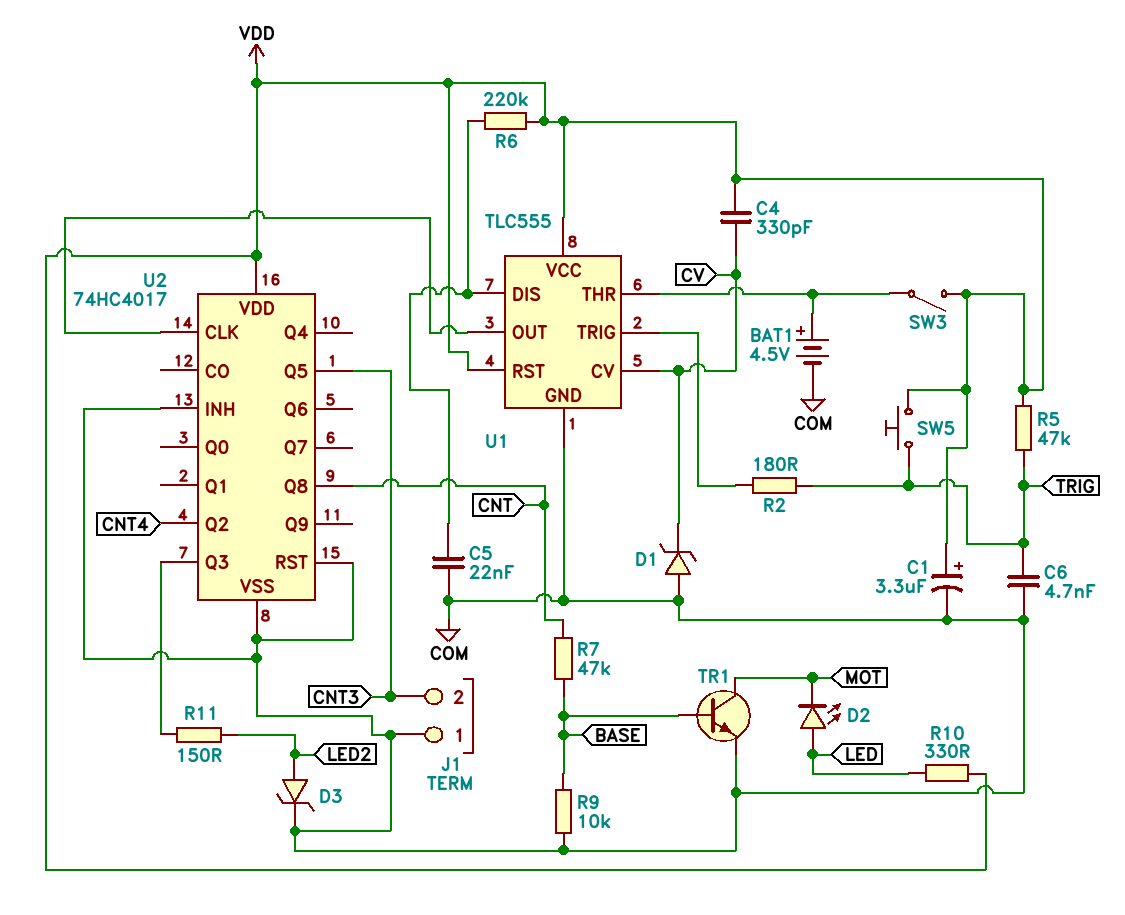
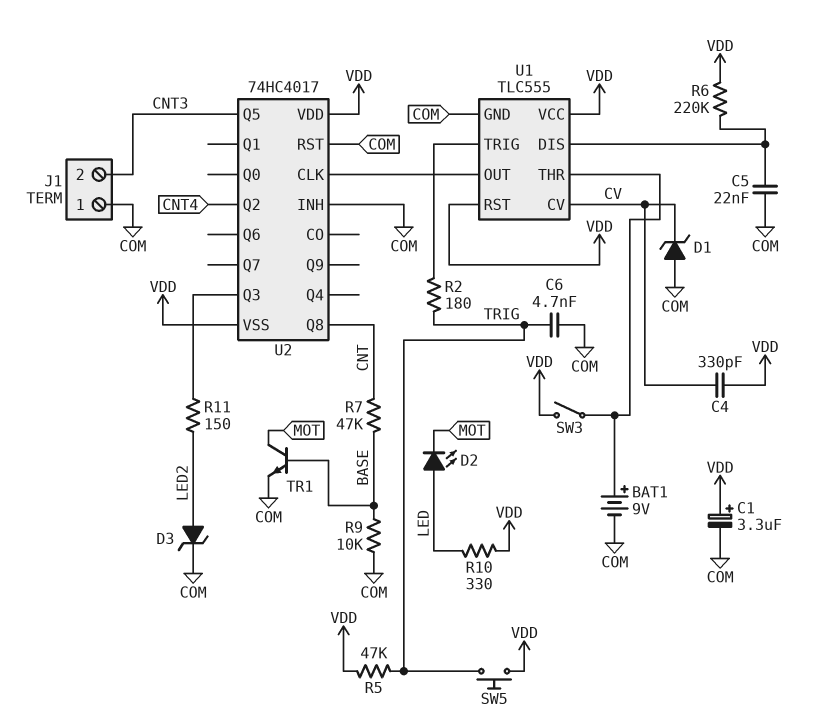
BAT1: 4.5V (plus U1/THR, minus COM) -> 9V (plus U1/THR, minus COM)
U2 pin VSS: COM -> VDD

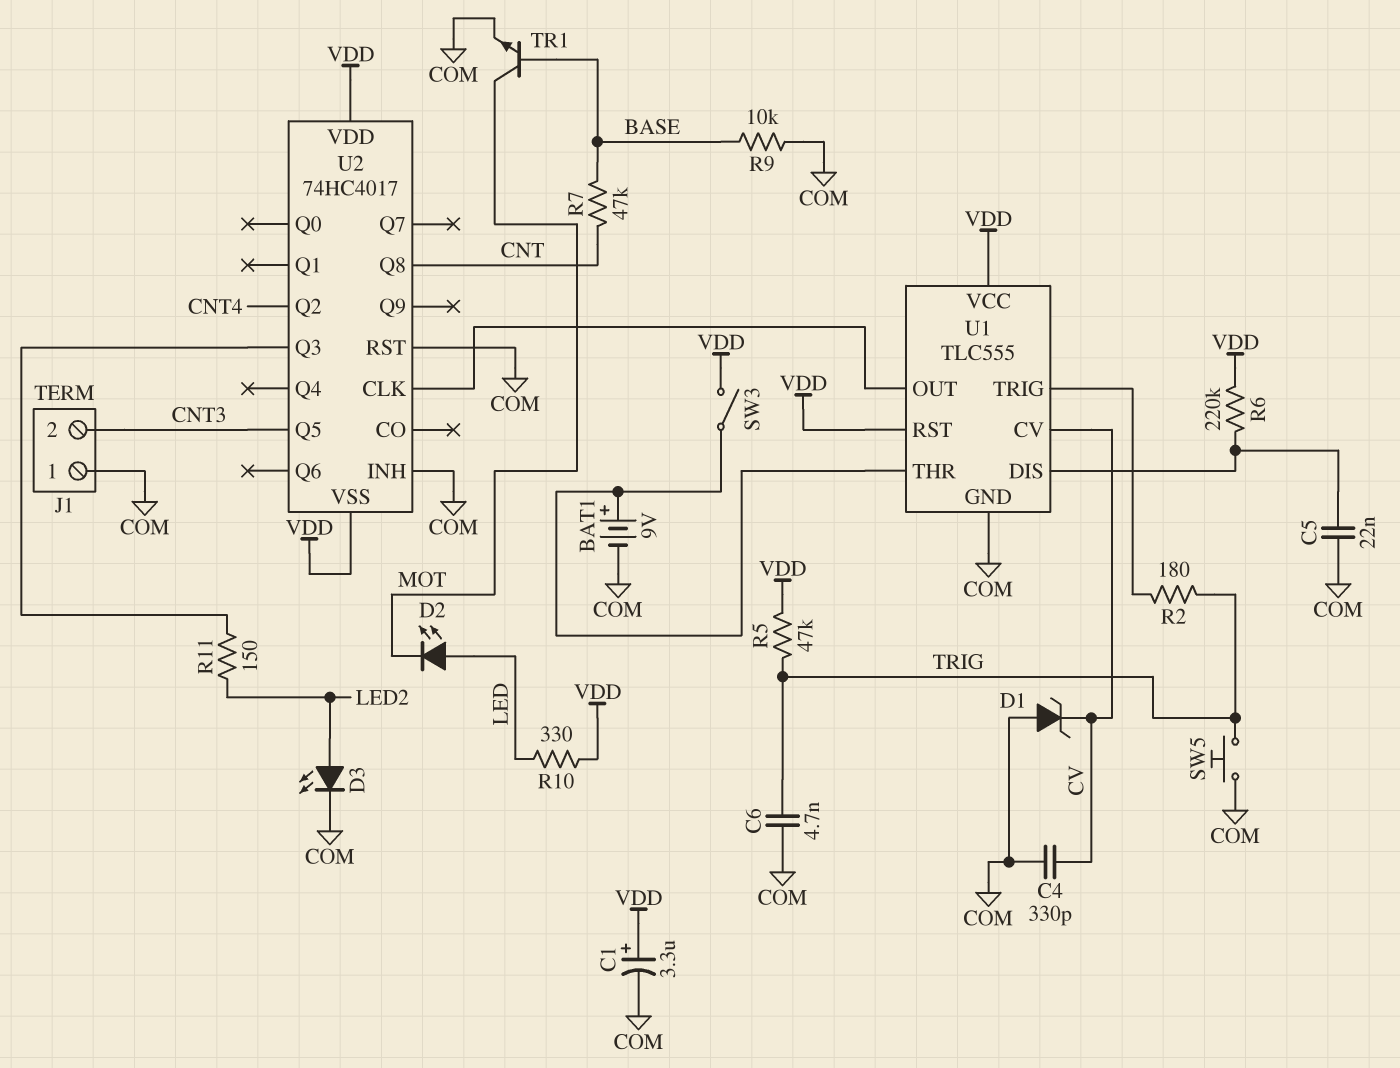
C4: 330pF (CV, VDD) -> 330pF (COM, CV)
D3: zener (A LED2, K COM) -> LED (A LED2, K COM)
SW5: button (TRIG, VDD) -> button (COM, TRIG)

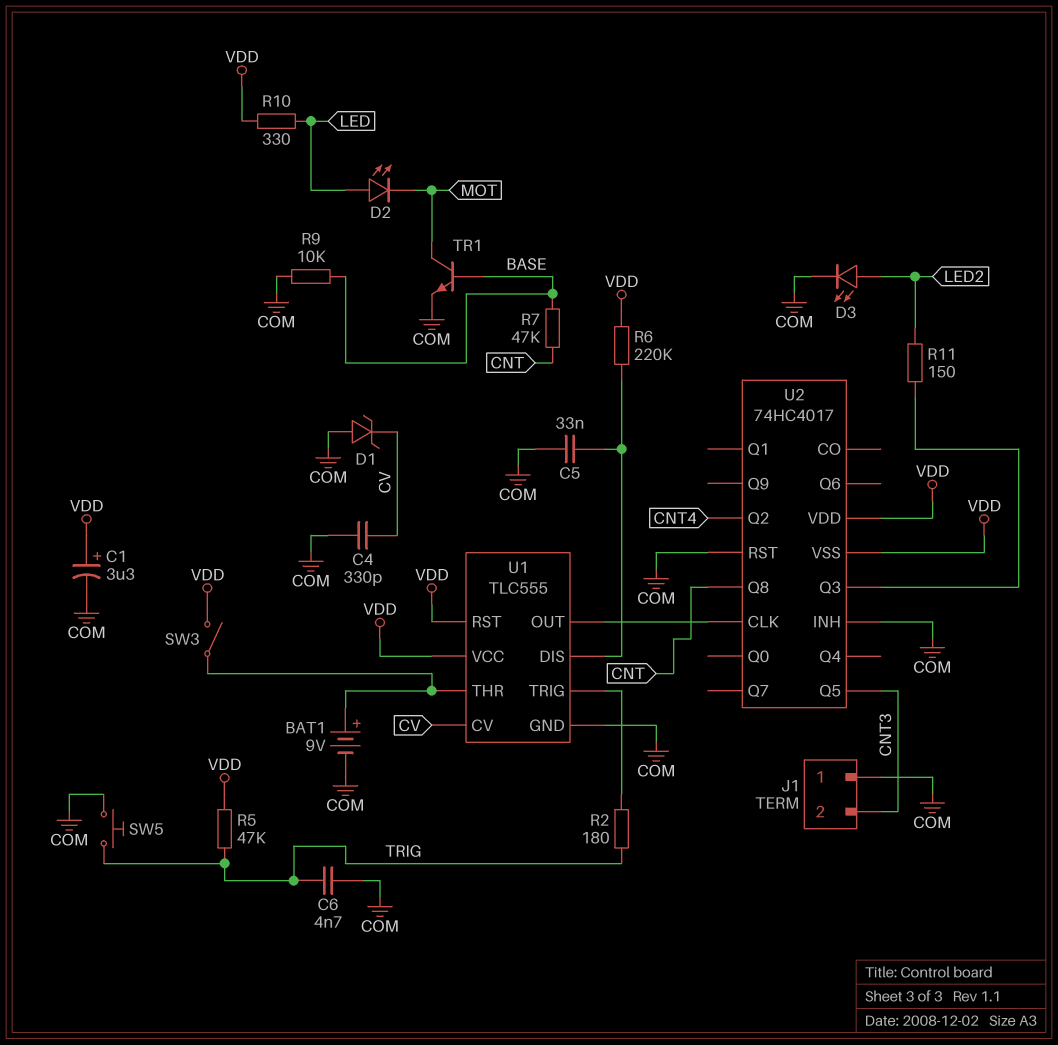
C5: 22nF (COM, U1/DIS) -> 33nF (COM, U1/DIS)

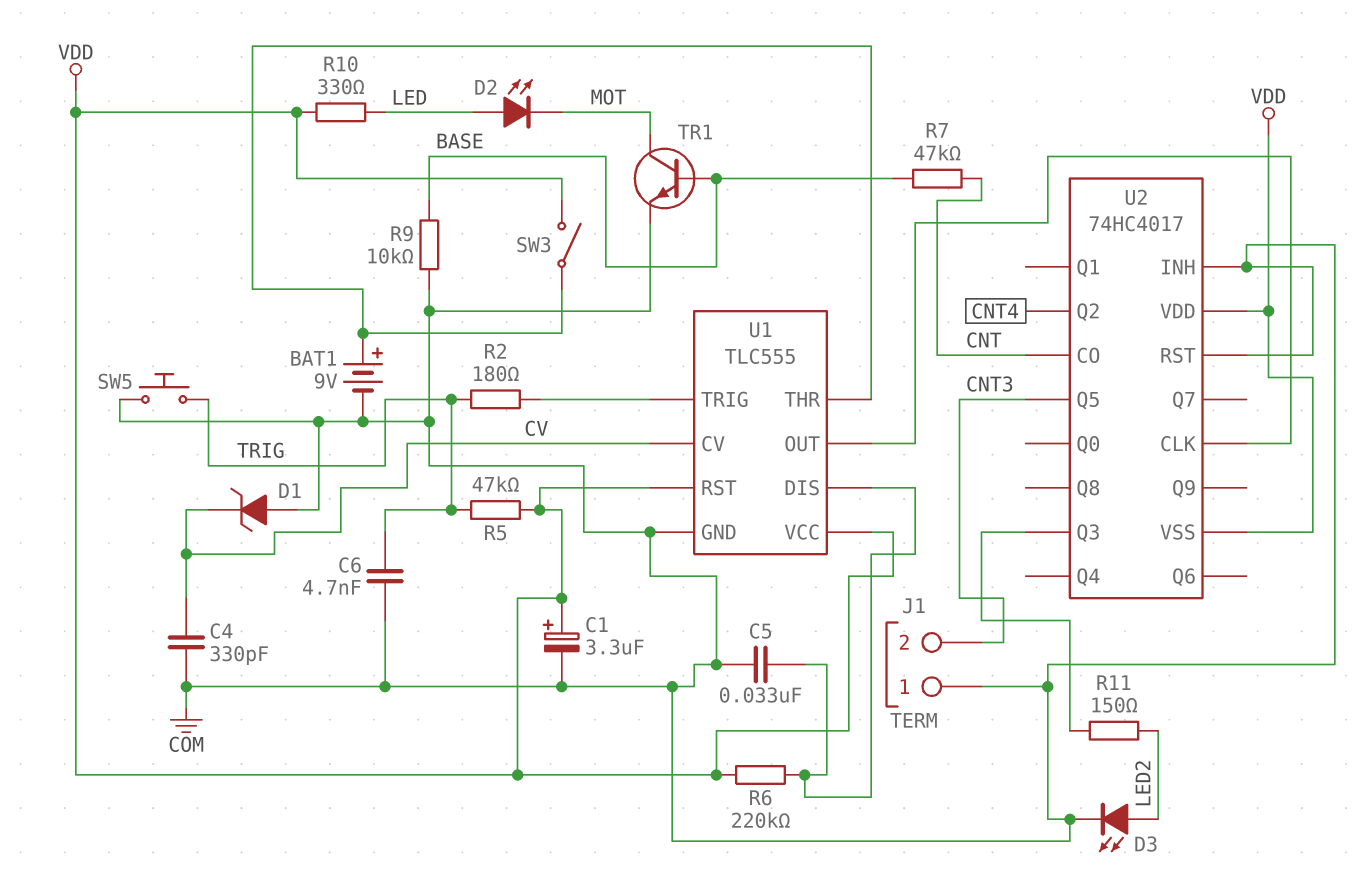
U2 pin CO: none -> CNT
U2 pin Q8: CNT -> none

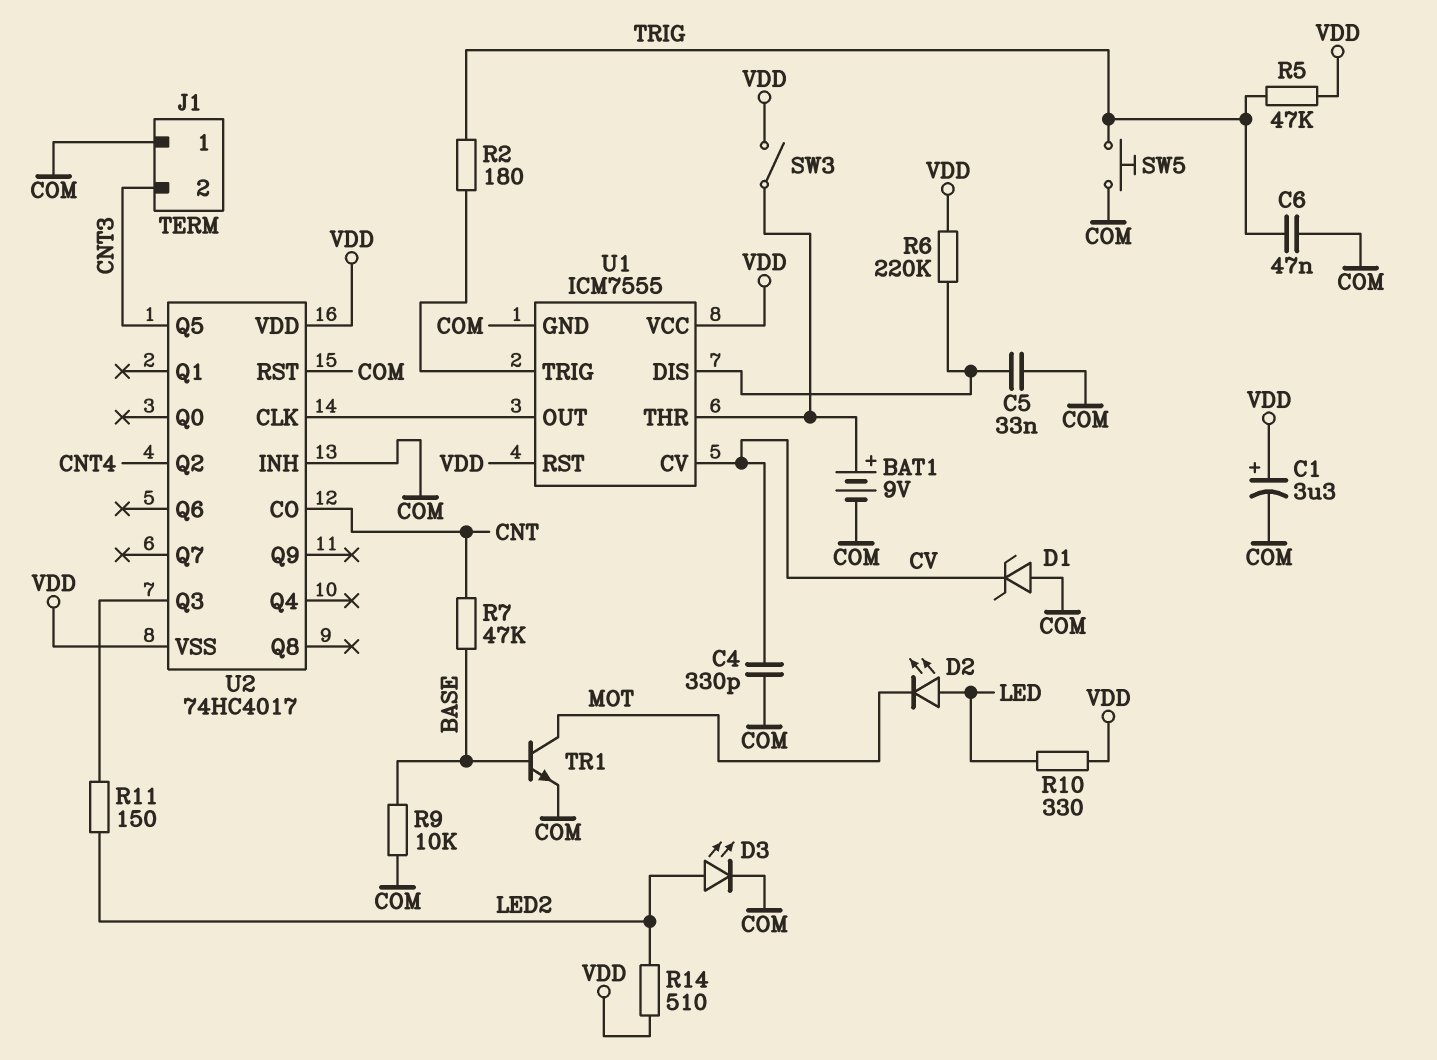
C6: 4.7nF (COM, TRIG) -> 47nF (COM, TRIG)
R14: none -> 510 (LED2, VDD)
U1: TLC555 -> ICM7555

